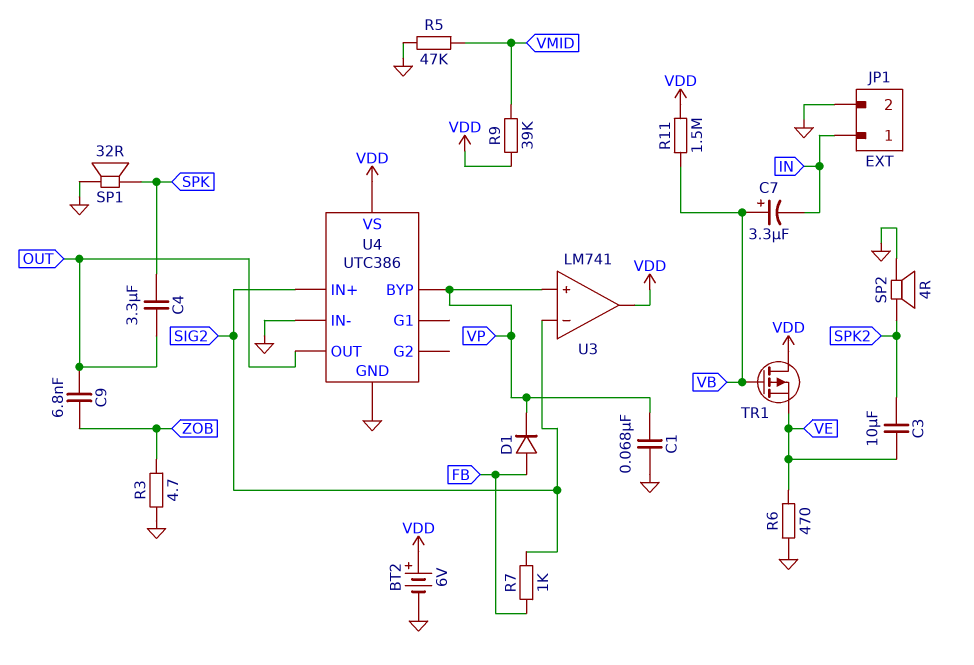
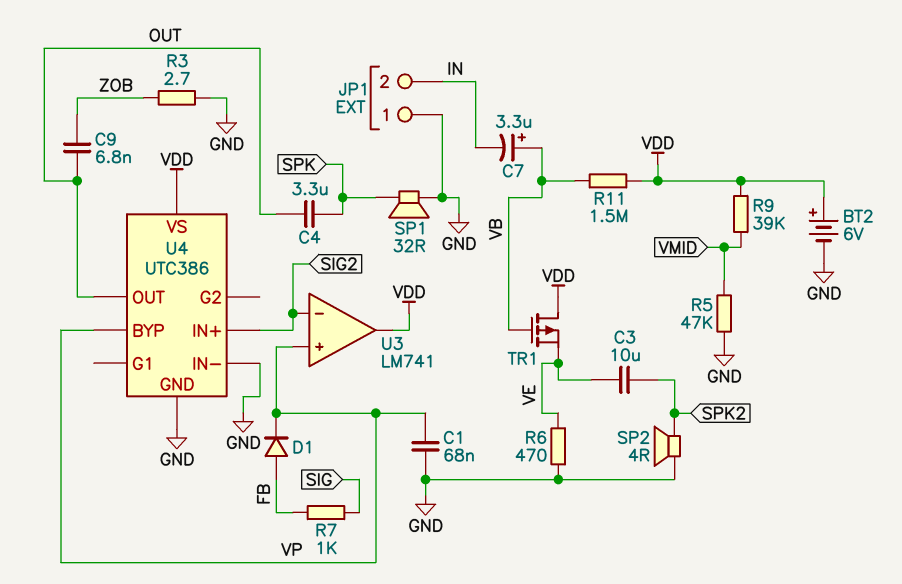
JP1 pin 1: IN -> GND
JP1 pin 2: GND -> IN
R3: 4.7 (GND, ZOB) -> 2.7 (GND, ZOB)
R7: 1k (FB, SIG2) -> 1k (FB, SIG)

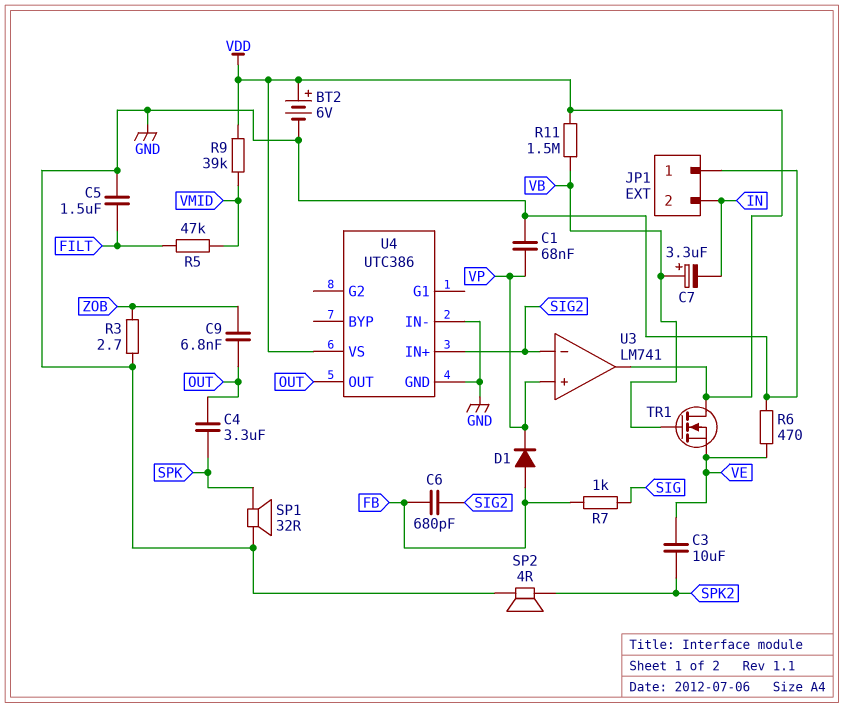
C5: none -> 1.5uF (FILT, GND)
C6: none -> 680pF (FB, SIG2)
R5: 47k (GND, VMID) -> 47k (FILT, VMID)
TR1: PMOS (G VB, D VDD, S VE) -> NMOS (G VB, D VDD, S VE)
U4 pin BYP: VP -> none

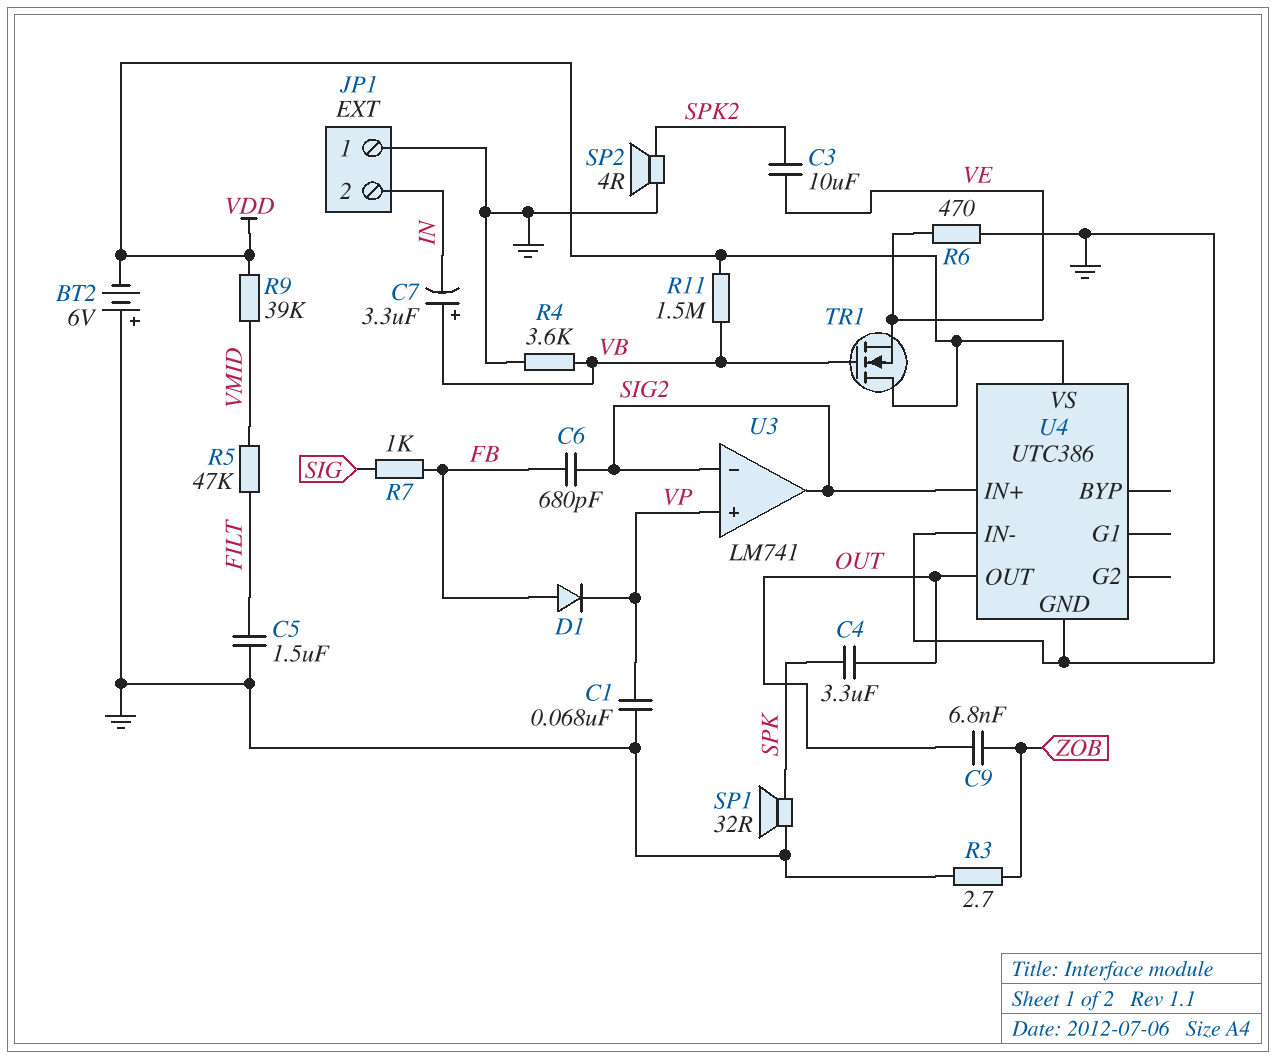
BT2: 6V (plus VDD, minus GND) -> 6V (plus GND, minus VDD)
R4: none -> 3.6k (GND, VB)
U3 pin out: VDD -> SIG2

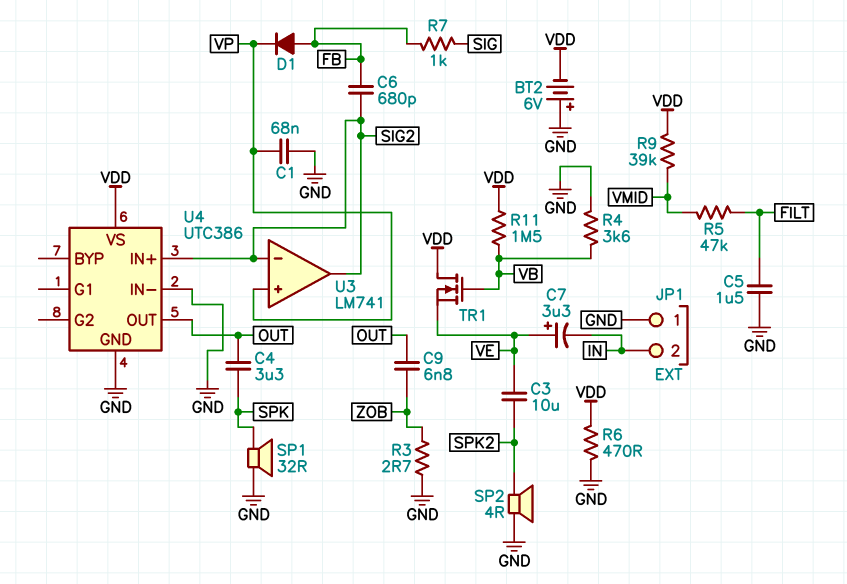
C7: 3.3uF (plus VB, minus IN) -> 3.3uF (plus VE, minus IN)
R6: 470 (GND, VE) -> 470 (GND, VDD)

